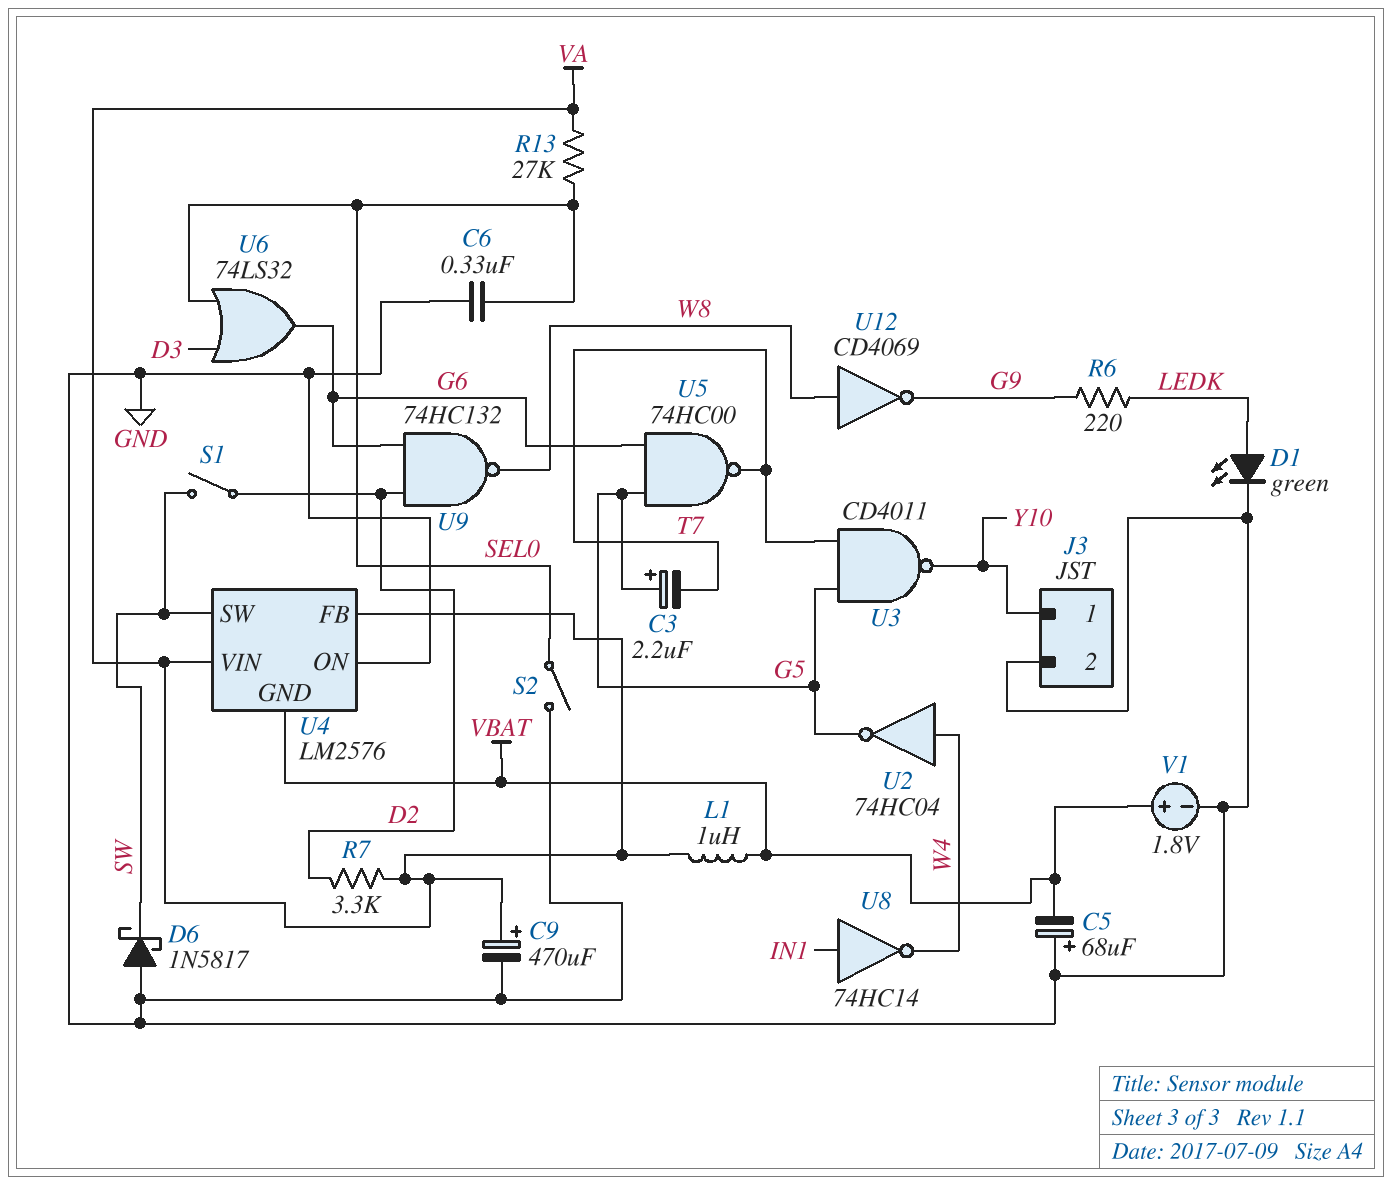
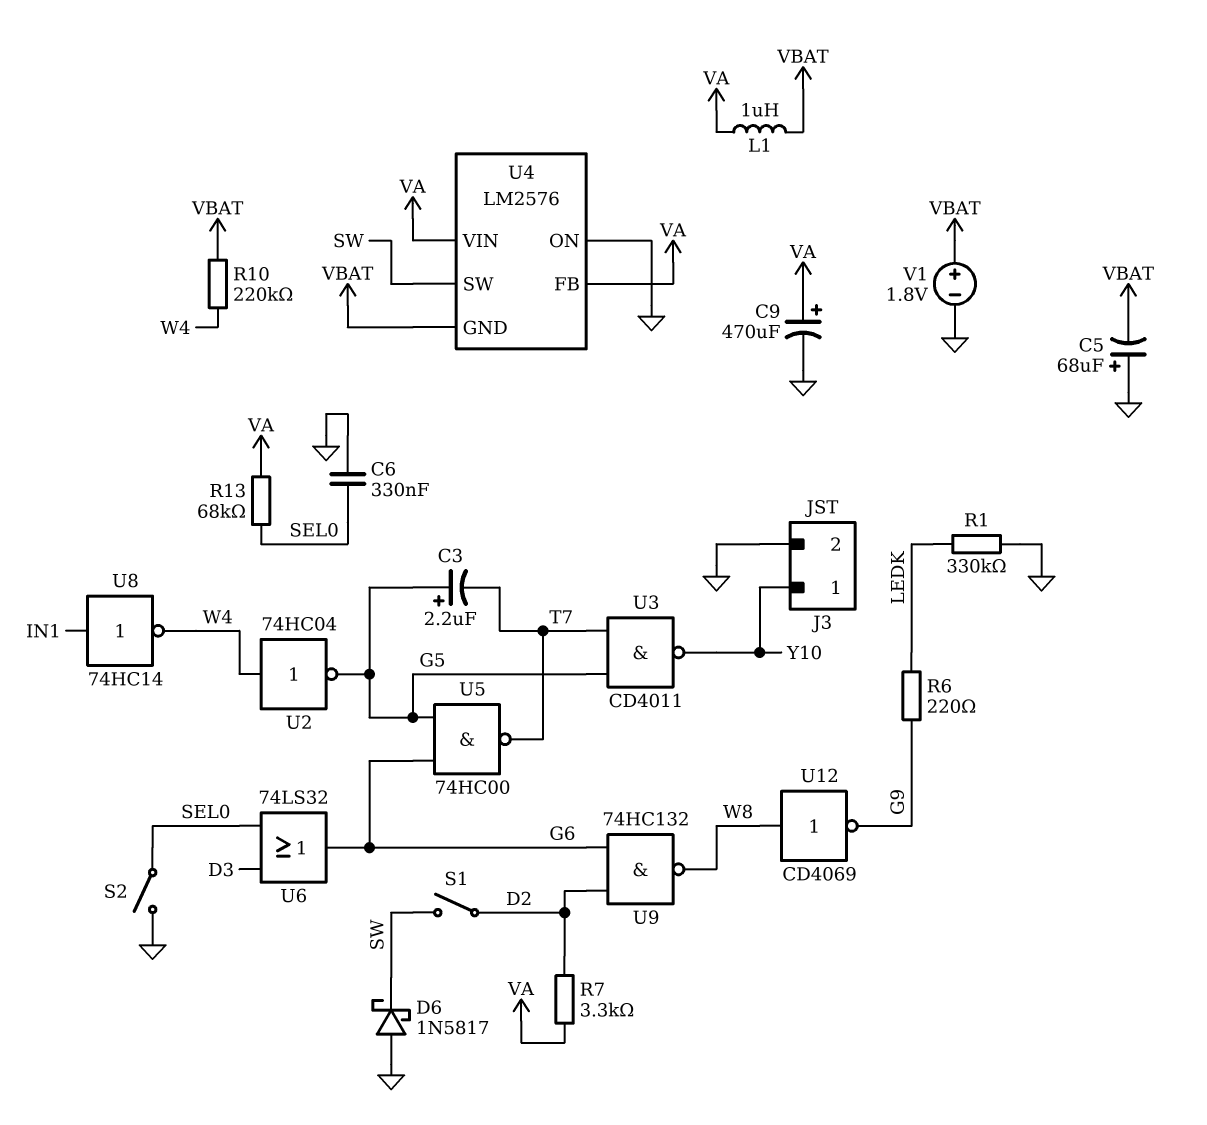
D1: LED green (A LEDK, K GND) -> none
R1: none -> 330k (GND, LEDK)
R10: none -> 220k (VBAT, W4)
R13: 27k (SEL0, VA) -> 68k (SEL0, VA)

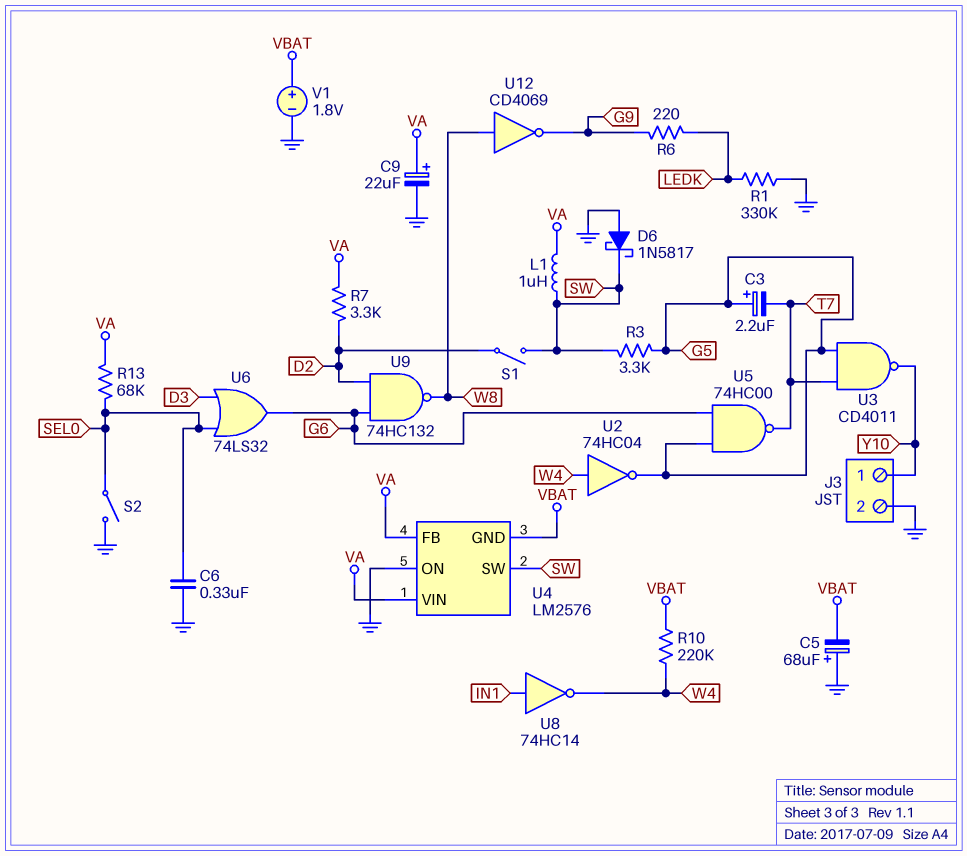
C9: 470uF (plus VA, minus GND) -> 22uF (plus VA, minus GND)
L1: 1uH (VA, VBAT) -> 1uH (SW, VA)
R3: none -> 3.3k (G5, SW)

